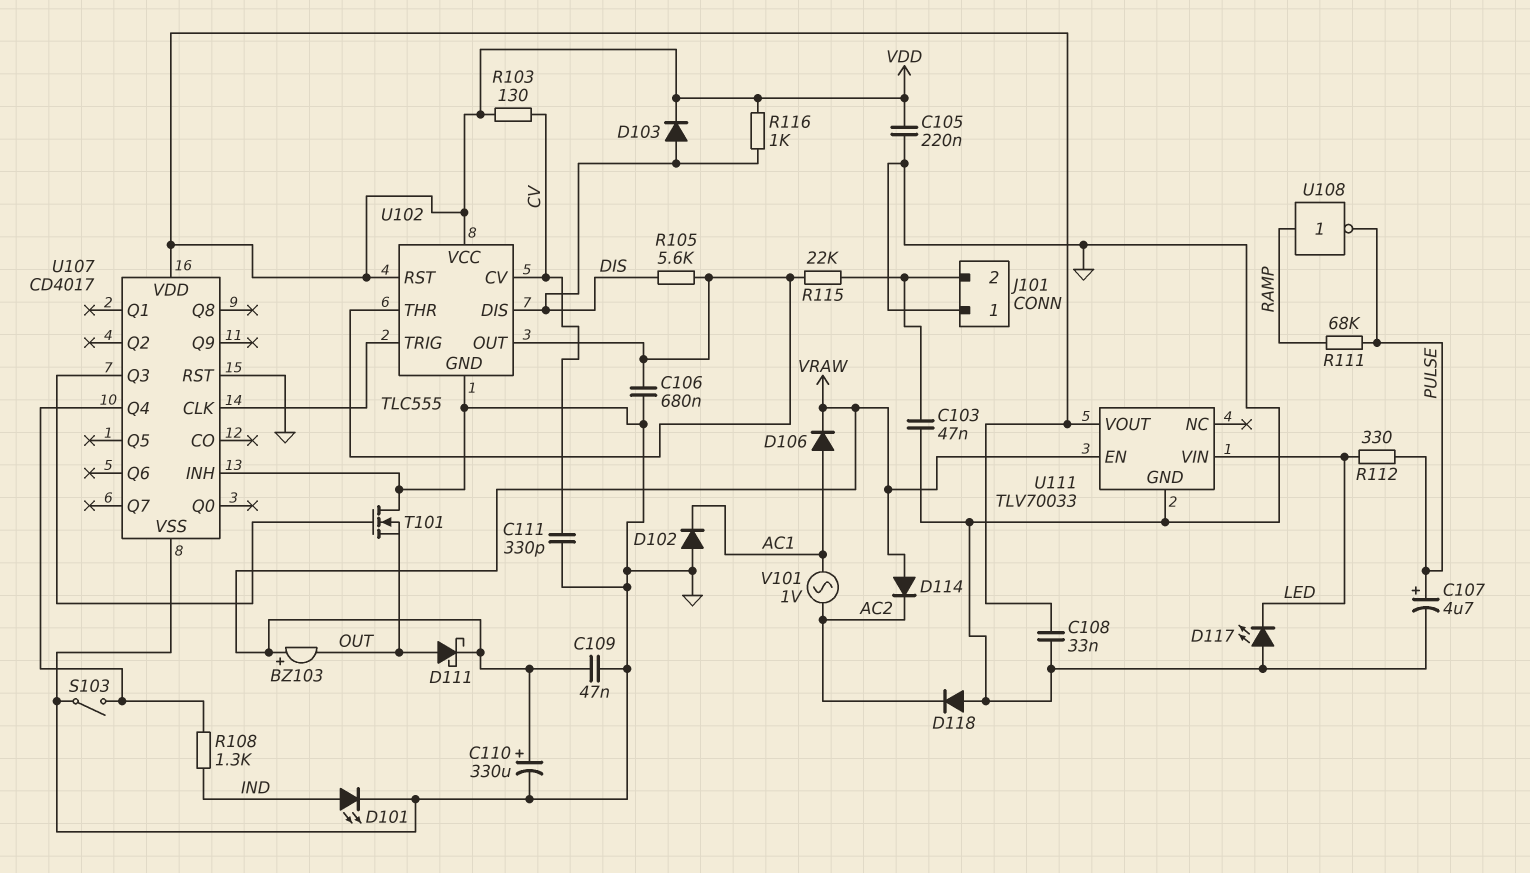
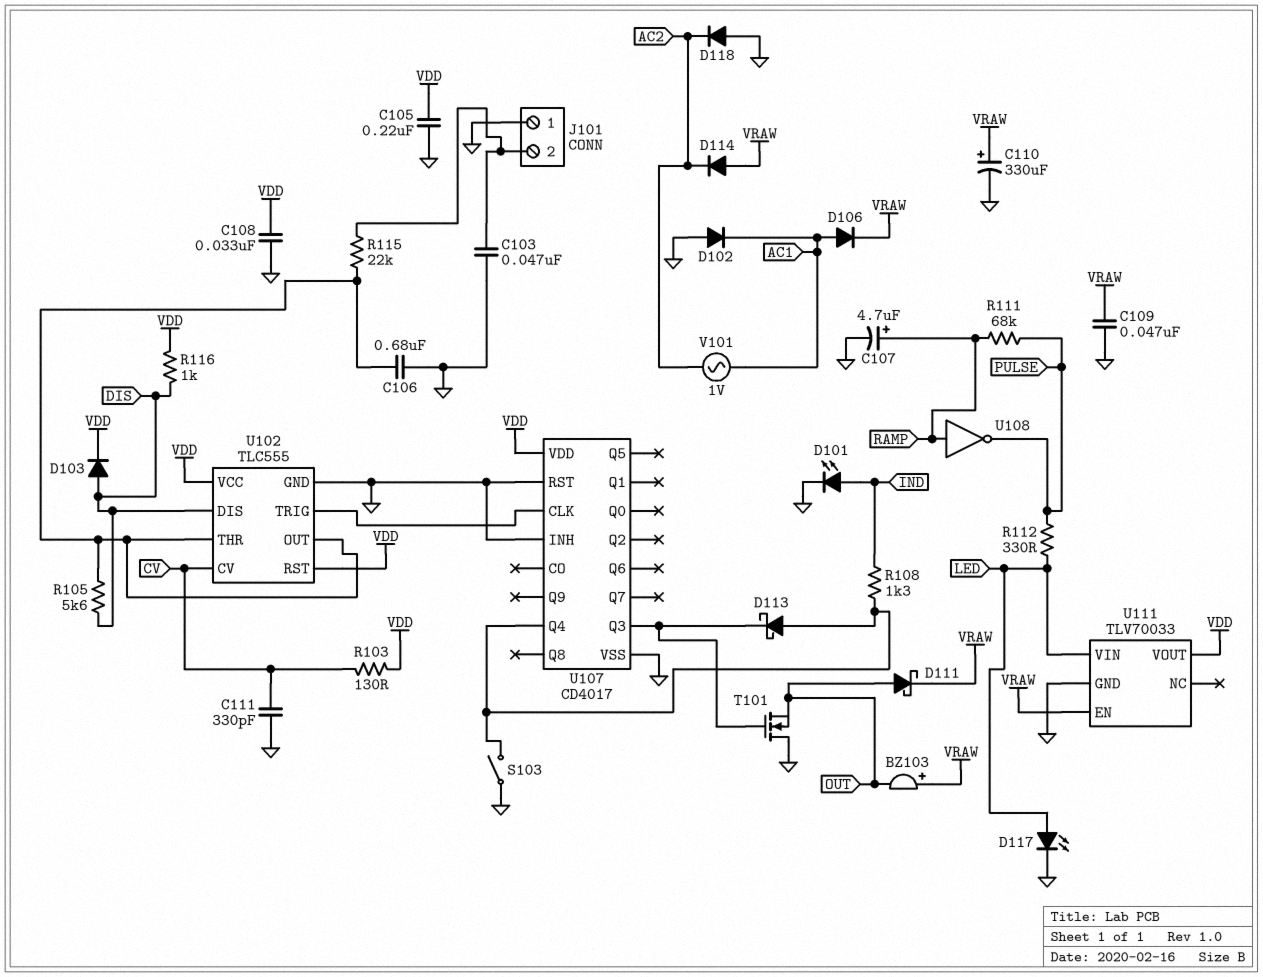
C107: 4.7uF (plus PULSE, minus GND) -> 4.7uF (plus RAMP, minus GND)
D113: none -> schottky (A U107/Q4, K U107/Q3)
D117: LED (A GND, K LED) -> LED (A LED, K GND)

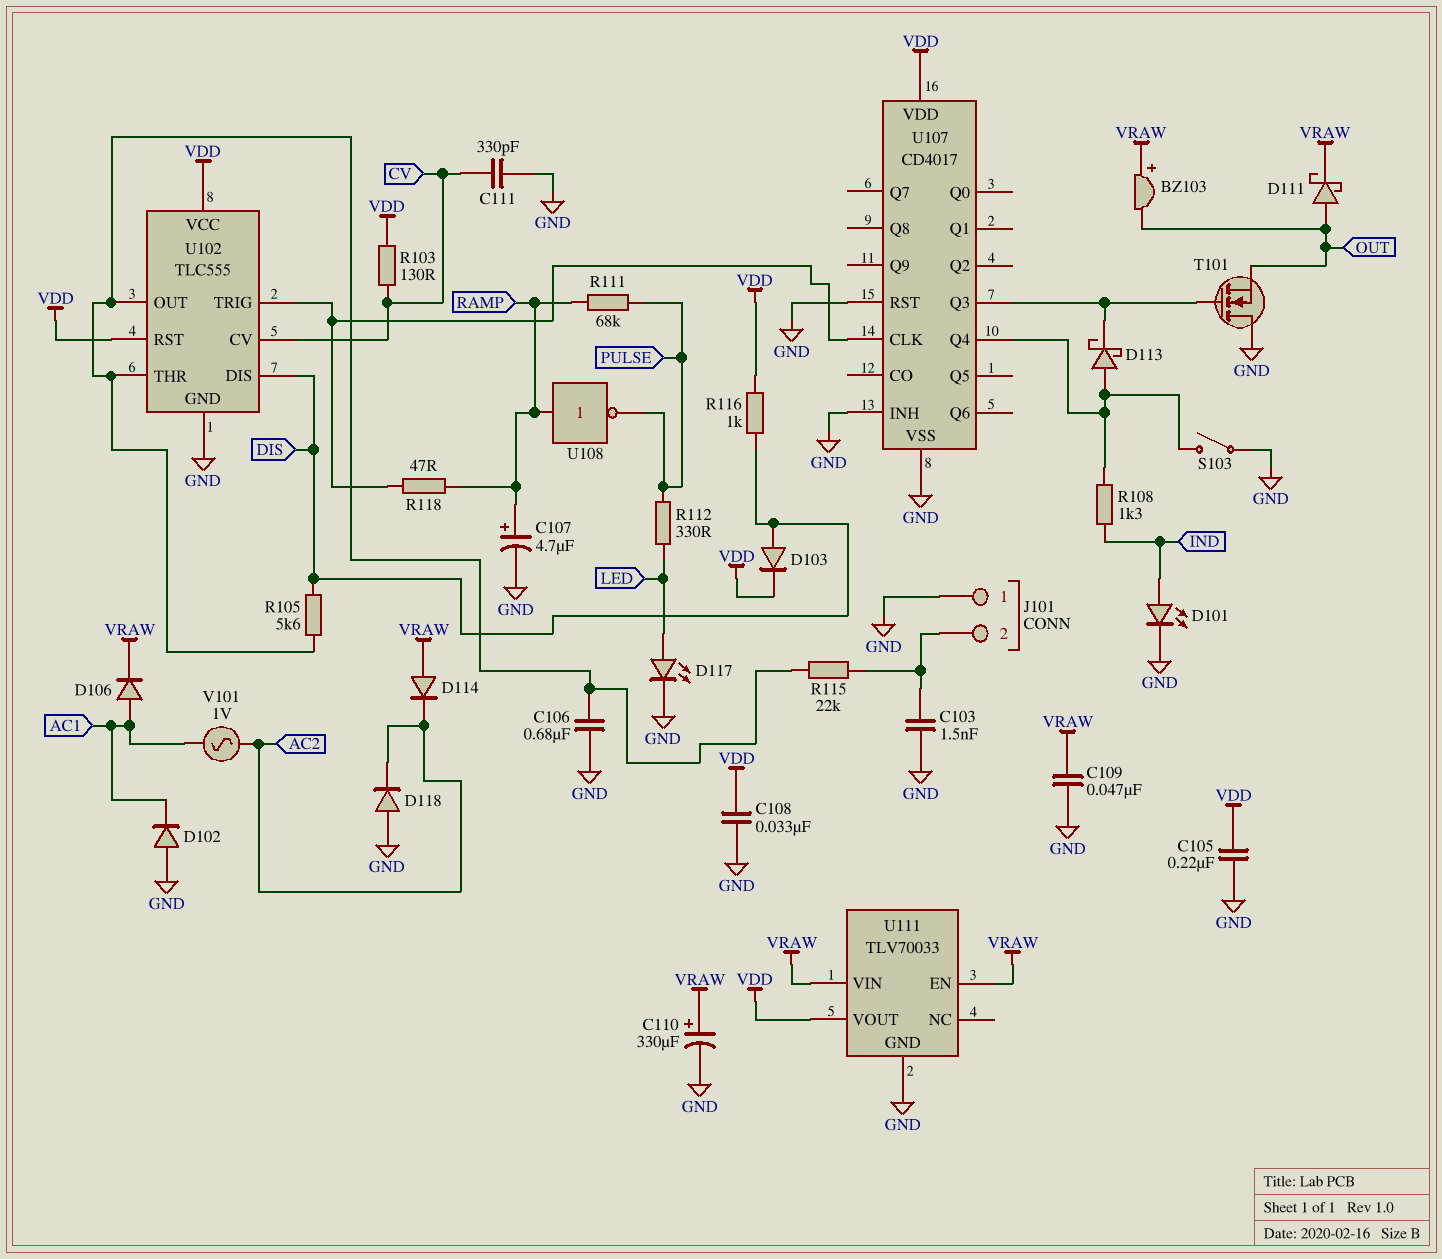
C103: 47nF (GND, J101/2) -> 1.5nF (GND, J101/2)
R118: none -> 47 (RAMP, U102/TRIG)
U111 pin VIN: LED -> VRAW

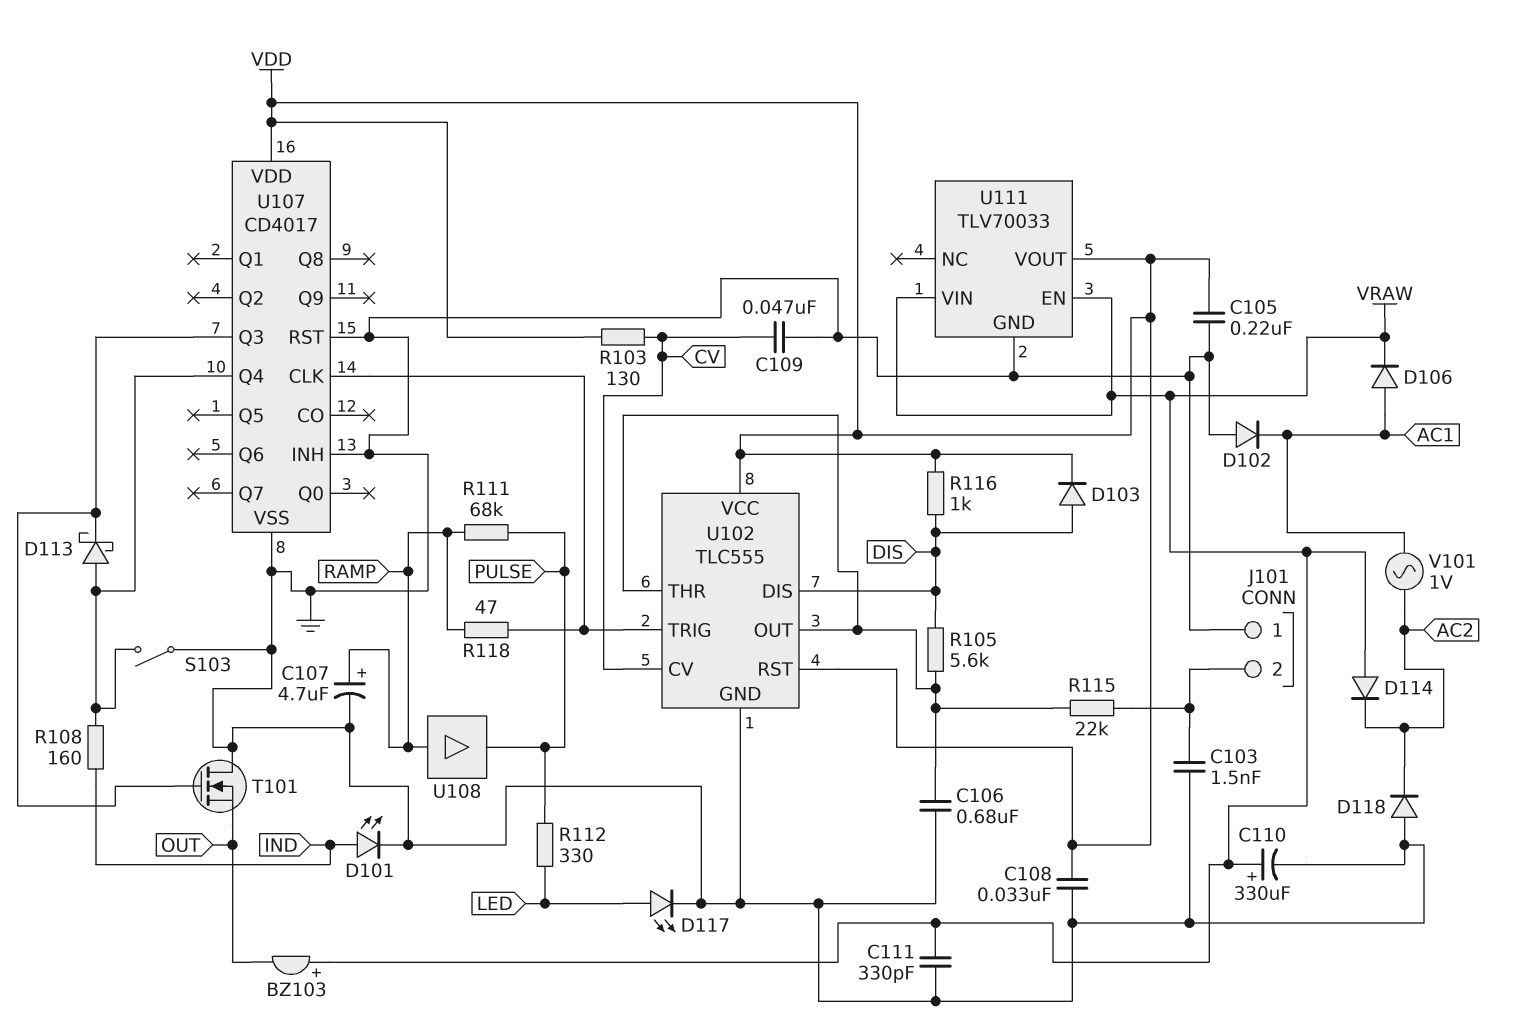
C109: 47nF (GND, VRAW) -> 47nF (CV, GND)
C111: 330pF (CV, GND) -> 330pF (GND, VRAW)
D111: schottky (A OUT, K VRAW) -> none
R108: 1.3k (IND, U107/Q4) -> 160 (IND, U107/Q4)
U108: NOT (in RAMP, out PULSE) -> buffer (in RAMP, out PULSE)

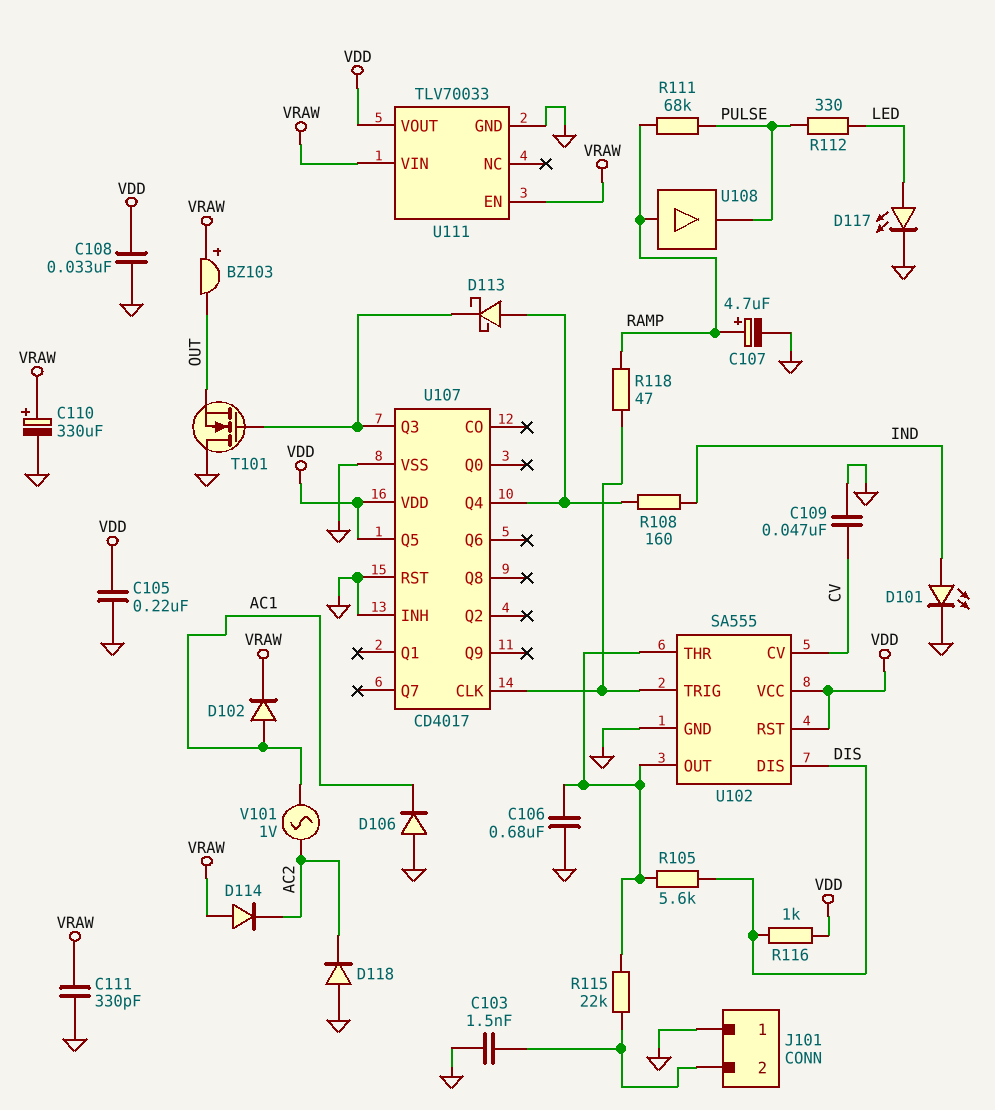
D102: diode (A GND, K AC1) -> diode (A AC1, K VRAW)
D103: diode (A DIS, K VDD) -> none
D106: diode (A AC1, K VRAW) -> diode (A GND, K AC1)
R103: 130 (CV, VDD) -> none
S103: switch (GND, U107/Q4) -> none
U102: TLC555 -> SA555
U107 pin Q5: none -> VDD

